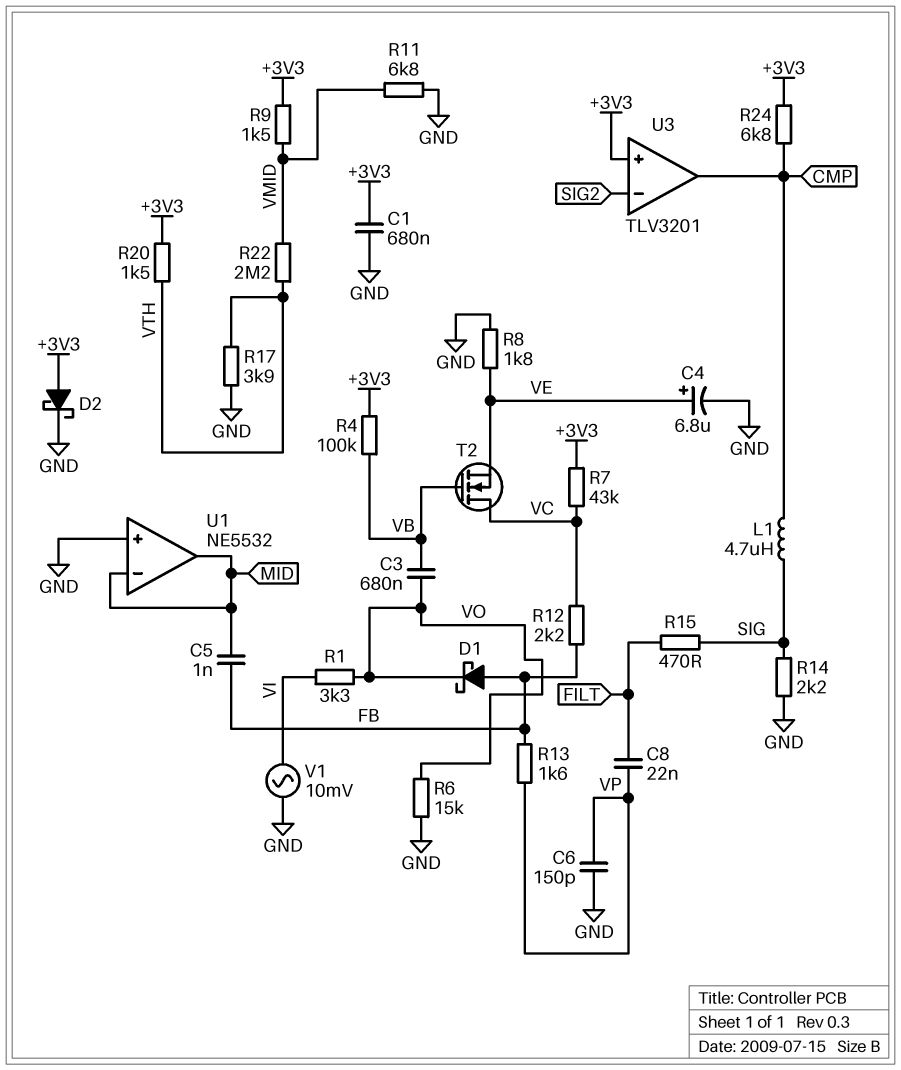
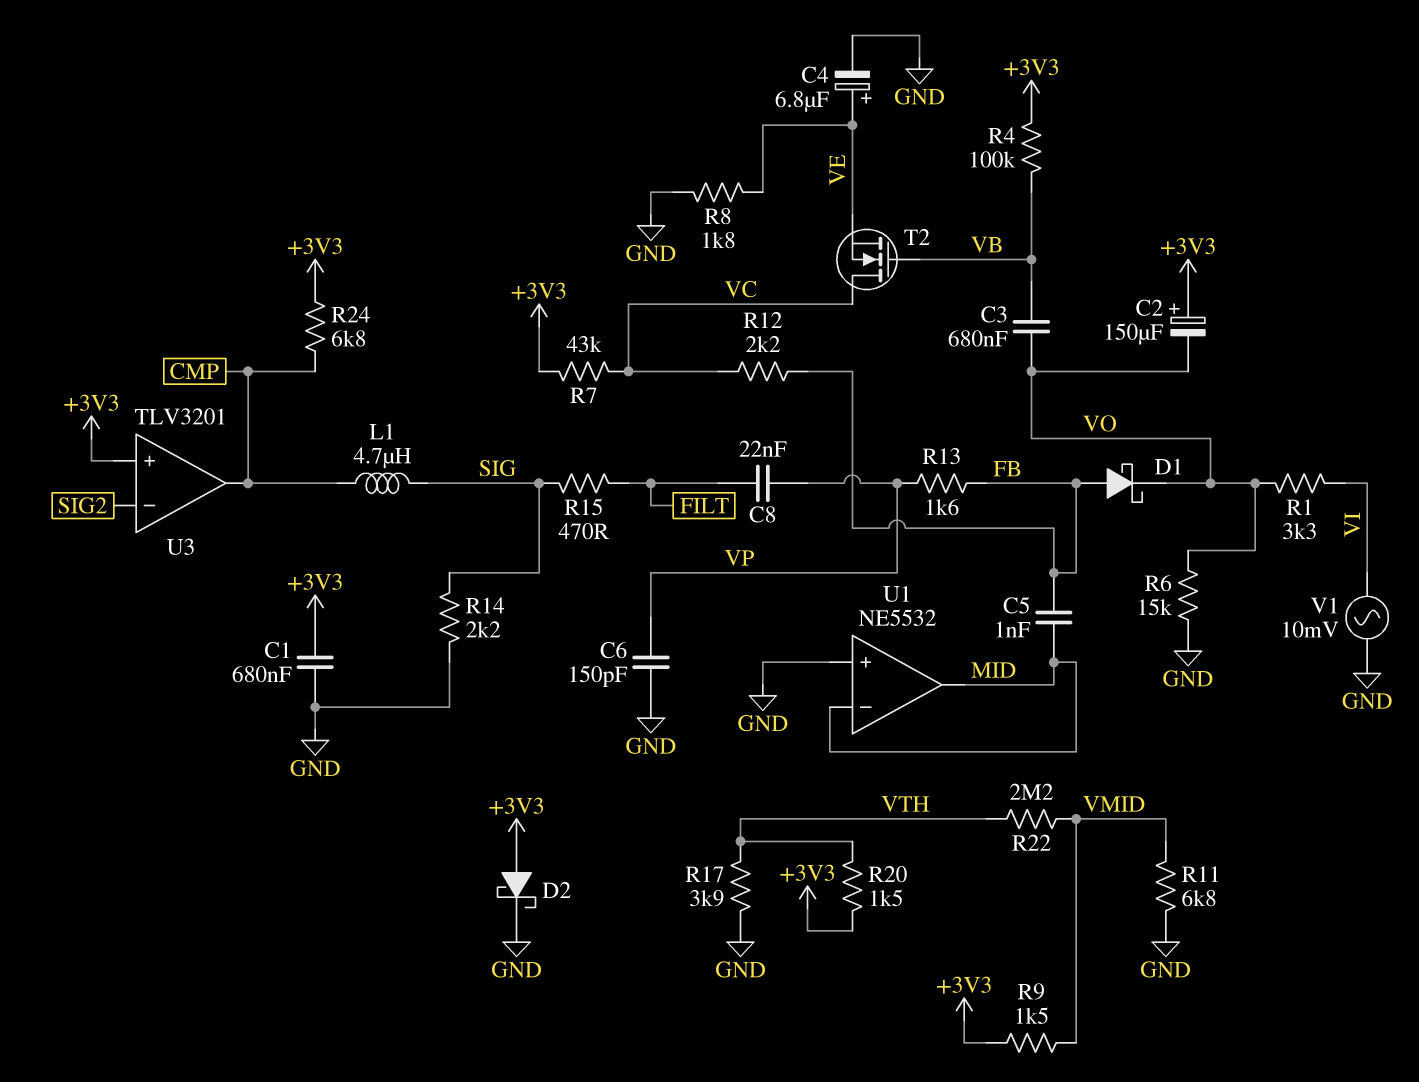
C2: none -> 150uF (plus +3V3, minus VO)

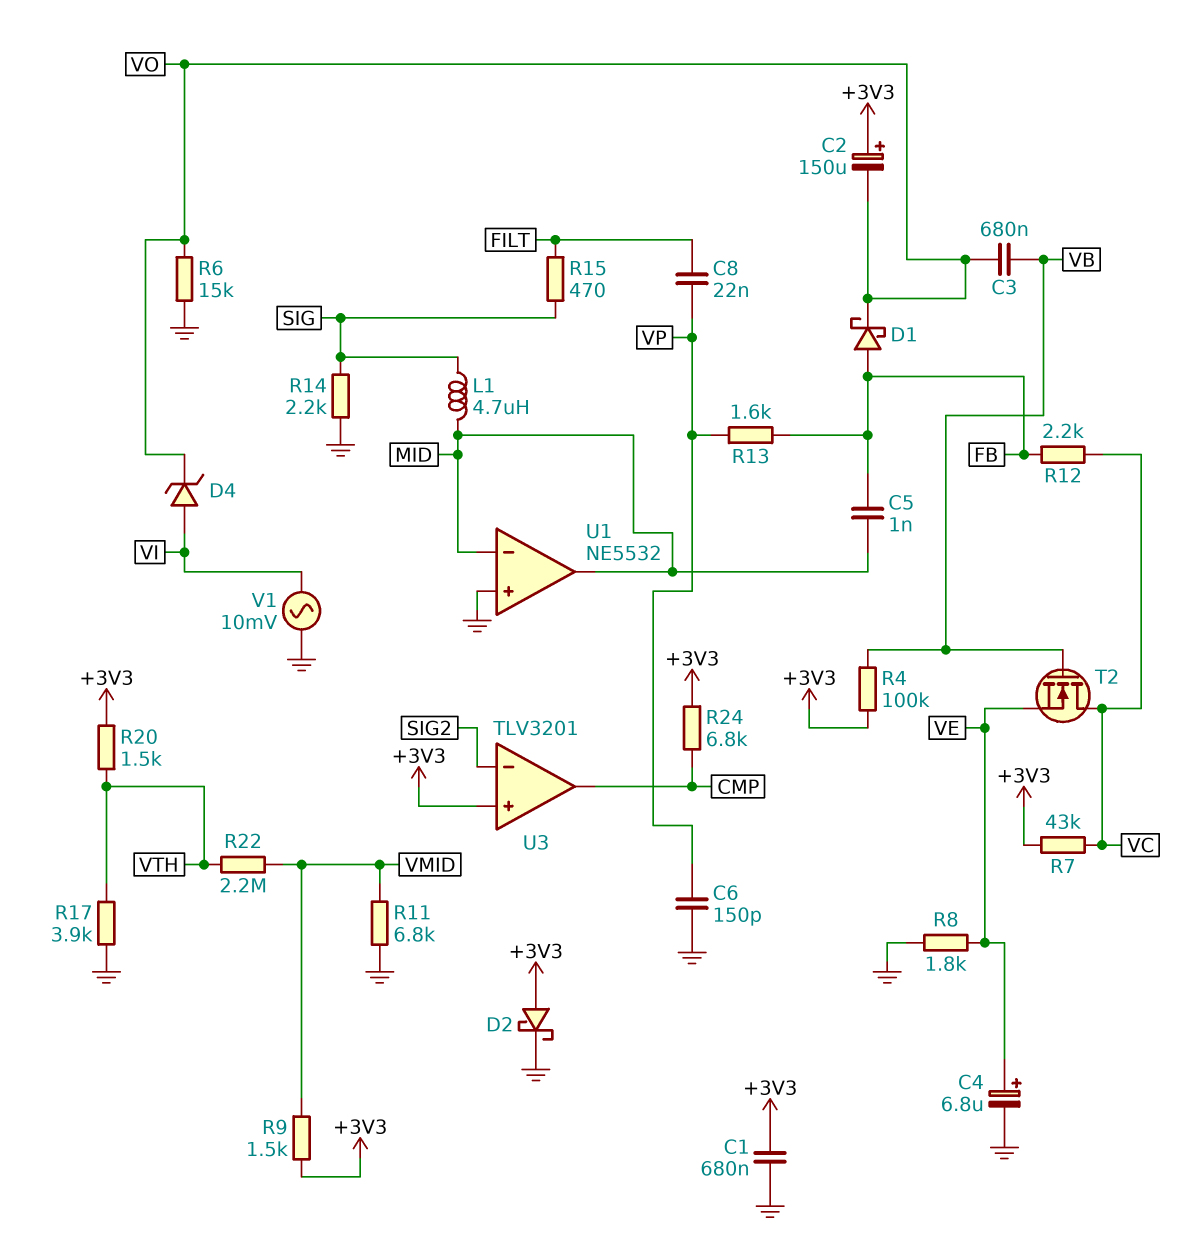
D4: none -> zener (A VI, K VO)
L1: 4.7uH (CMP, SIG) -> 4.7uH (MID, SIG)
R1: 3.3k (VI, VO) -> none

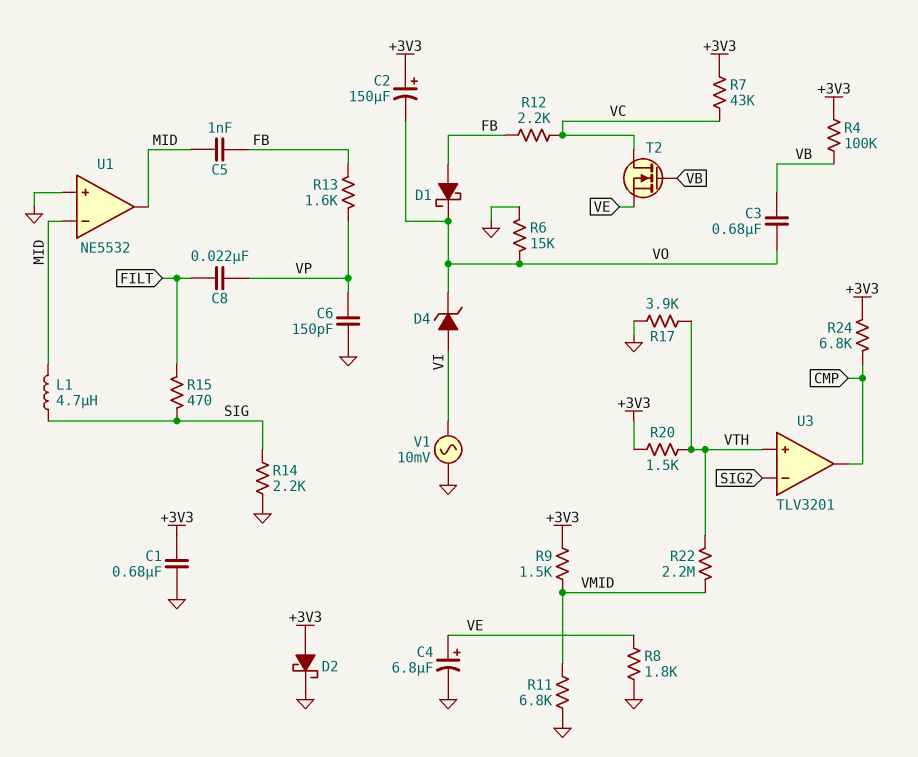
U3 pin in+: +3V3 -> VTH

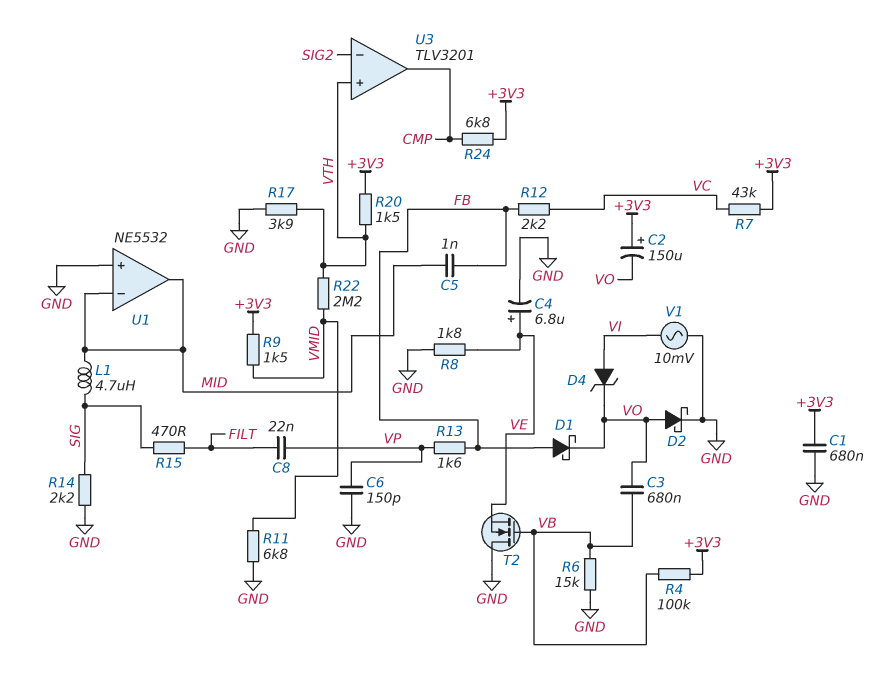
D2: schottky (A +3V3, K GND) -> schottky (A VO, K GND)
R6: 15k (GND, VO) -> 15k (GND, VB)
T2: NMOS (G VB, D VC, S VE) -> NMOS (G VB, D GND, S VE)

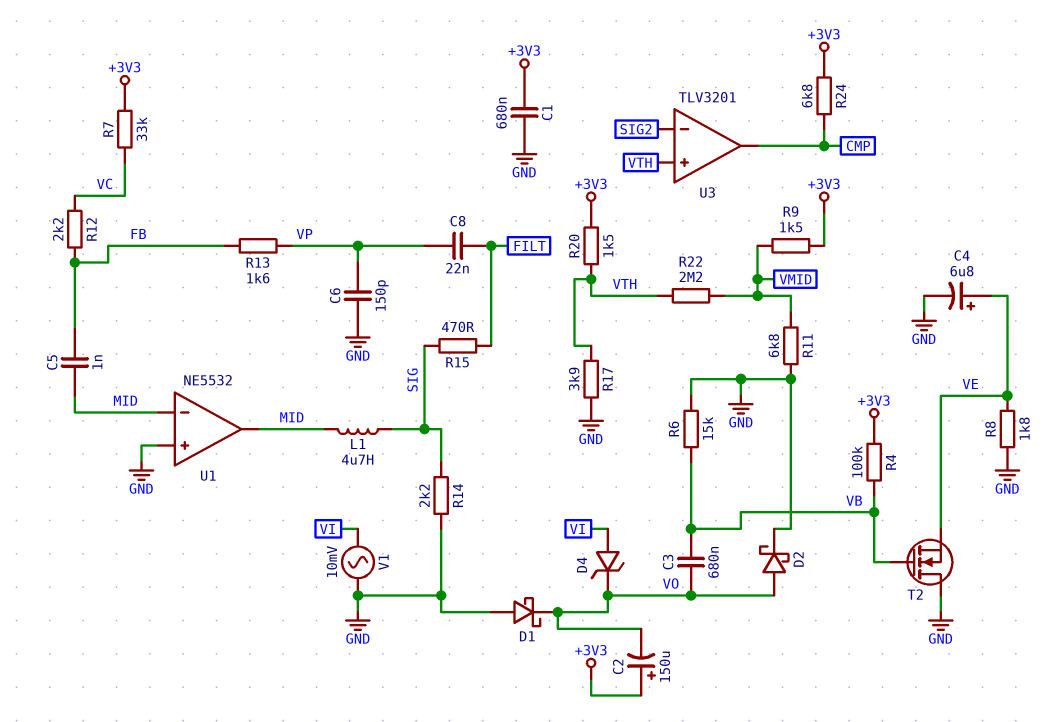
D1: schottky (A FB, K VO) -> schottky (A GND, K VO)
R7: 43k (+3V3, VC) -> 33k (+3V3, VC)

